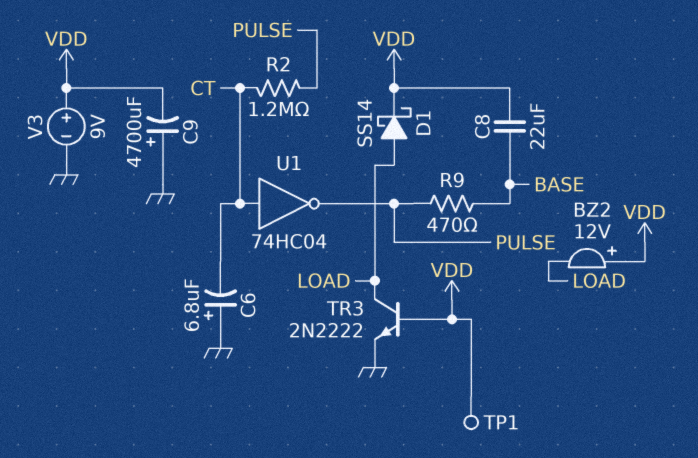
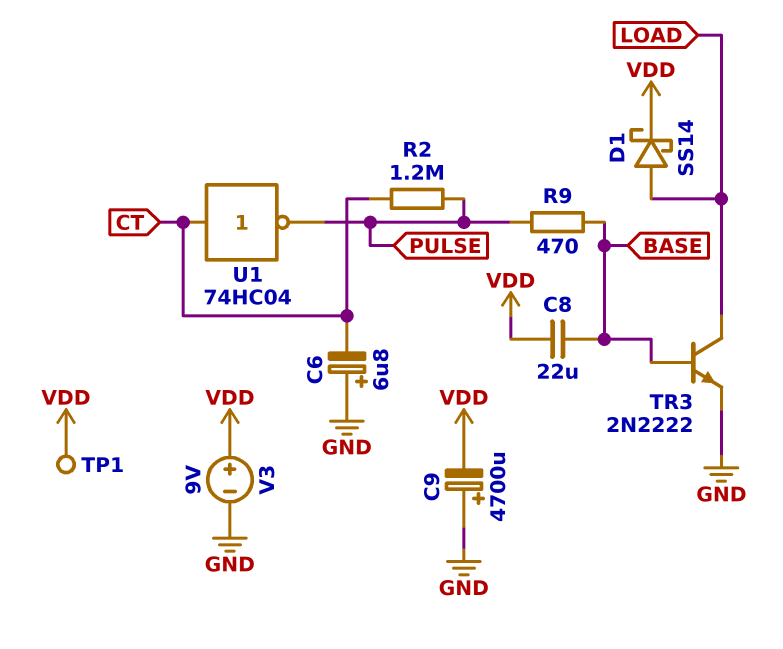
BZ2: buzzer 12V (plus VDD, minus LOAD) -> none
TR3: NPN 2N2222 (B VDD, C LOAD, E GND) -> NPN 2N2222 (B BASE, C LOAD, E GND)

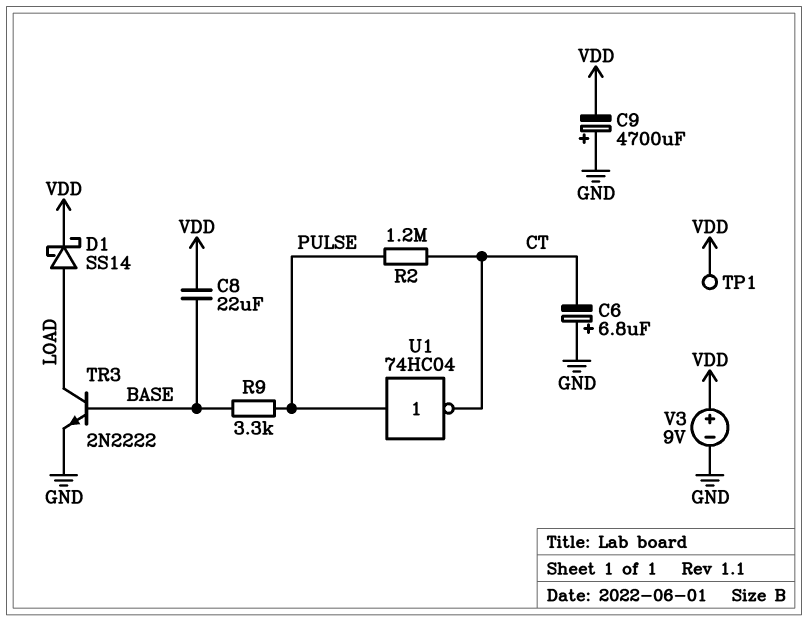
R9: 470 (BASE, PULSE) -> 3.3k (BASE, PULSE)
U1: NOT 74HC04 (in CT, out PULSE) -> NOT 74HC04 (in PULSE, out CT)

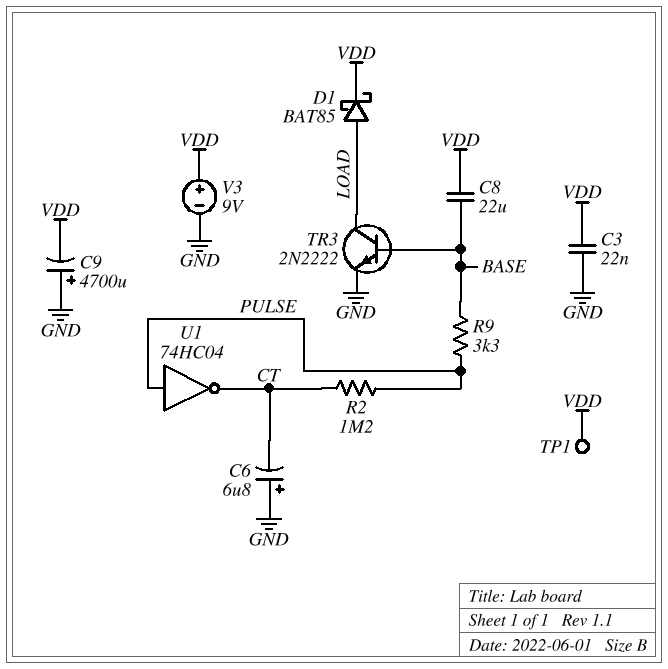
C3: none -> 22nF (GND, VDD)
D1: schottky SS14 (A LOAD, K VDD) -> schottky BAT85 (A LOAD, K VDD)

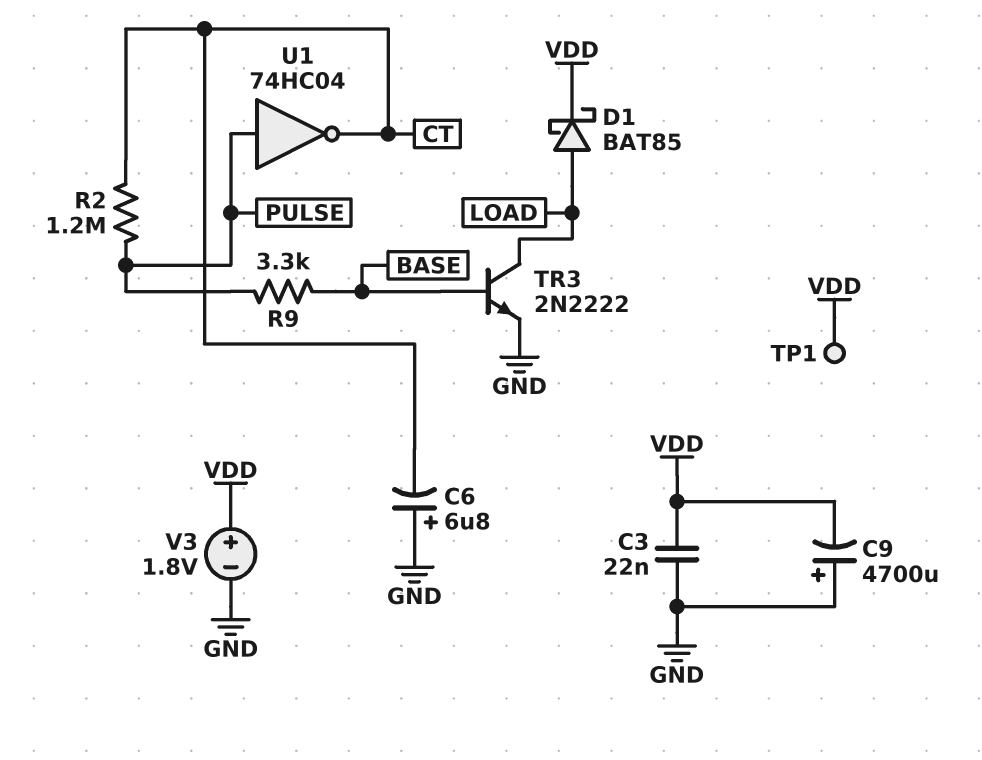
C8: 22uF (BASE, VDD) -> none
V3: 9V (plus VDD, minus GND) -> 1.8V (plus VDD, minus GND)

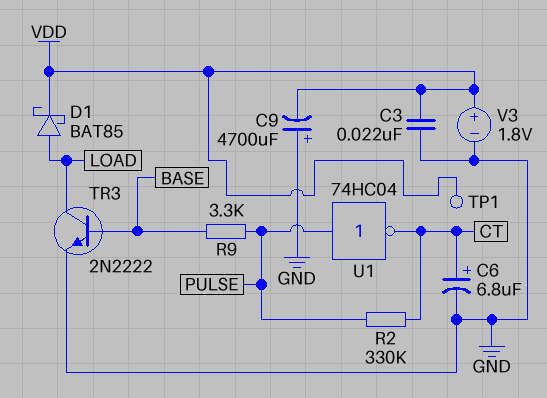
C6: 6.8uF (plus GND, minus CT) -> 6.8uF (plus CT, minus GND)
R2: 1.2M (CT, PULSE) -> 330k (CT, PULSE)

